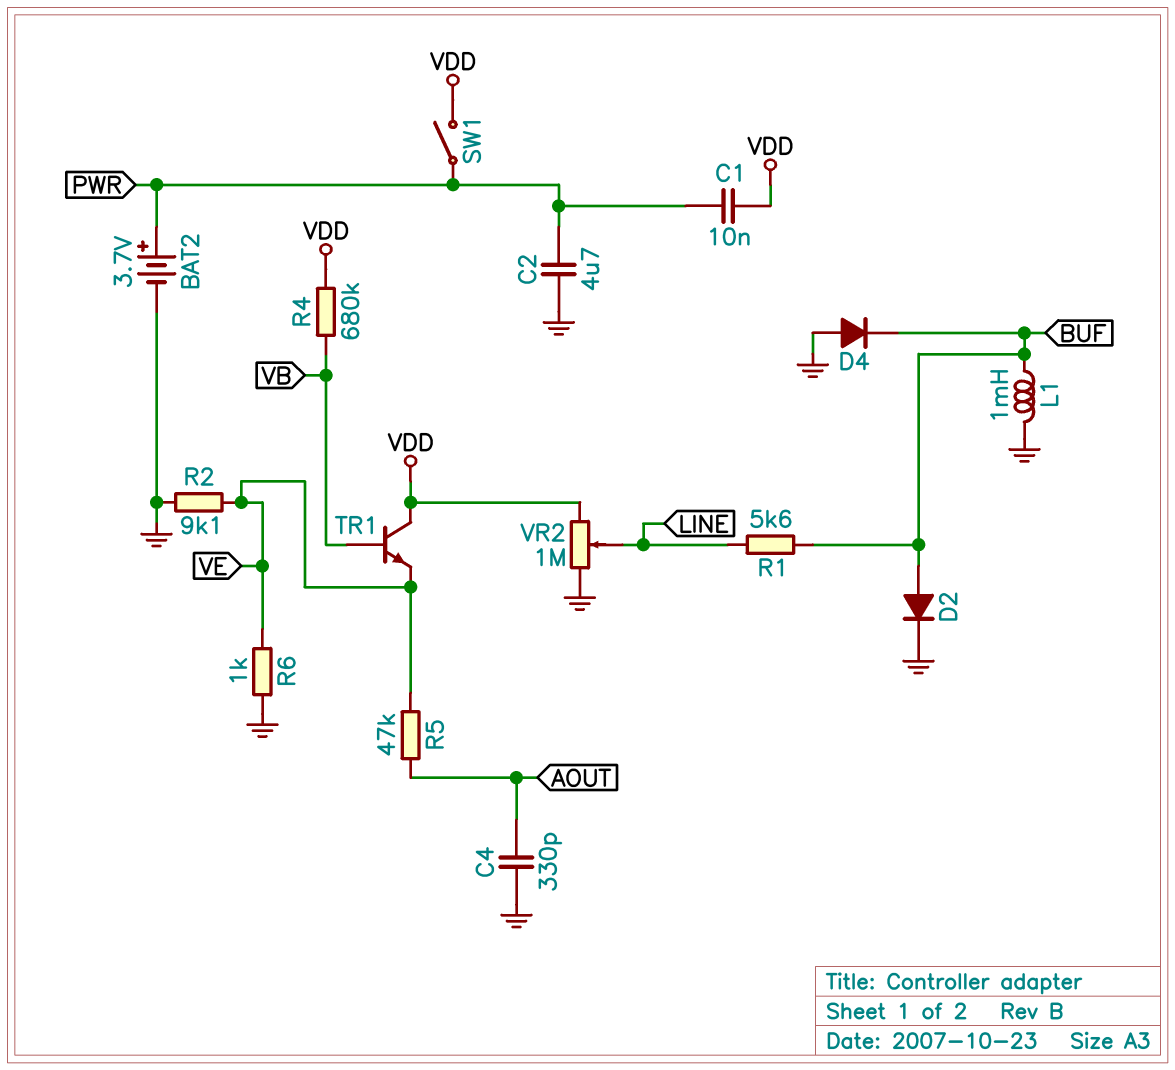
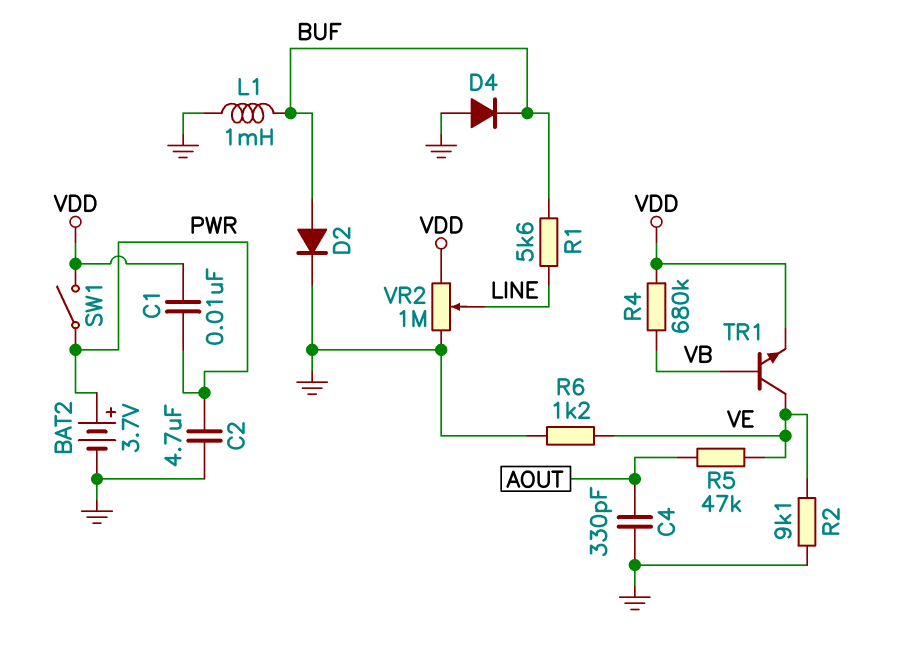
R6: 1k (GND, VE) -> 1.2k (GND, VE)
TR1: NPN (B VB, C VDD, E VE) -> NPN (B VB, C VE, E VDD)

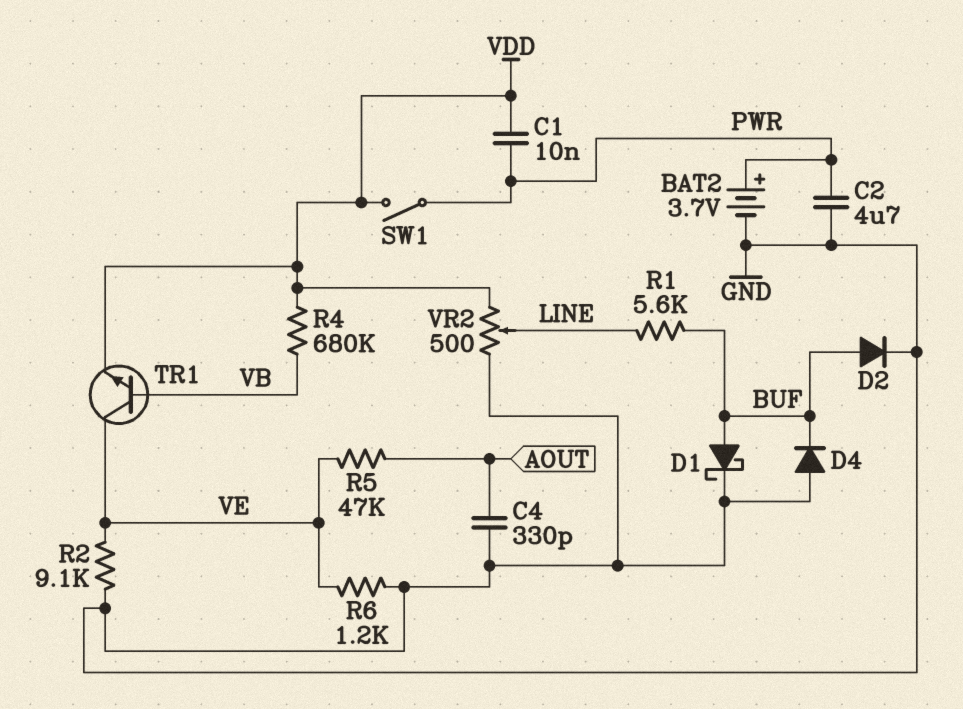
D1: none -> schottky (A BUF, K GND)
L1: 1mH (BUF, GND) -> none
VR2: 1M (GND, VDD, wiper LINE) -> 500 (GND, VDD, wiper LINE)

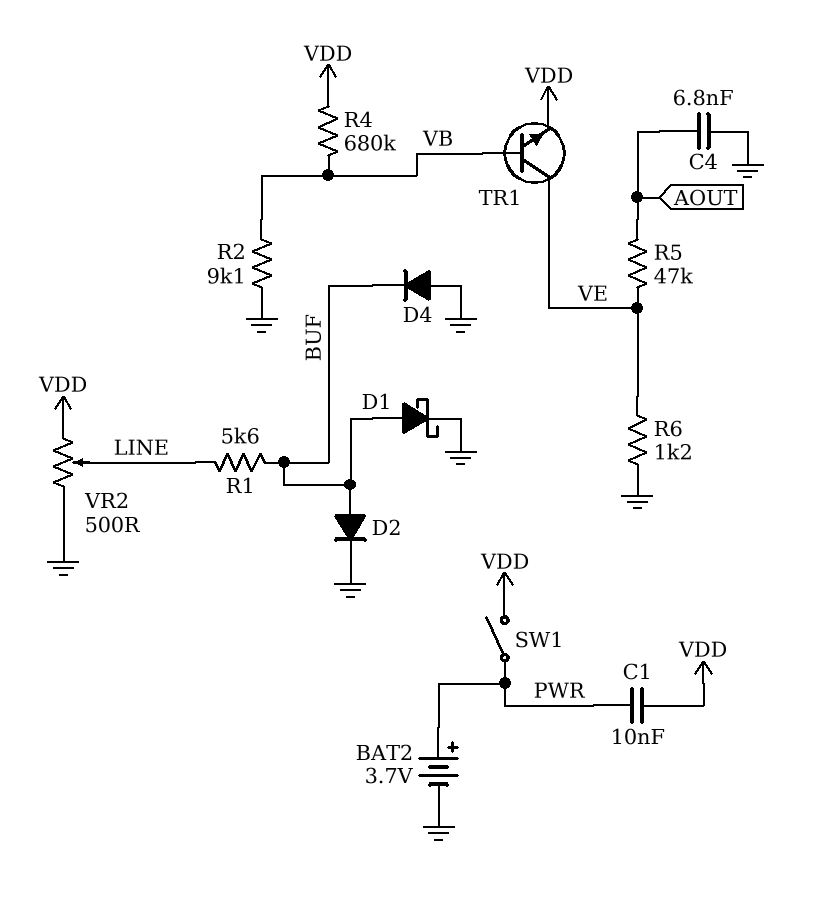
C2: 4.7uF (GND, PWR) -> none
C4: 330pF (AOUT, GND) -> 6.8nF (AOUT, GND)
R2: 9.1k (GND, VE) -> 9.1k (GND, VB)

